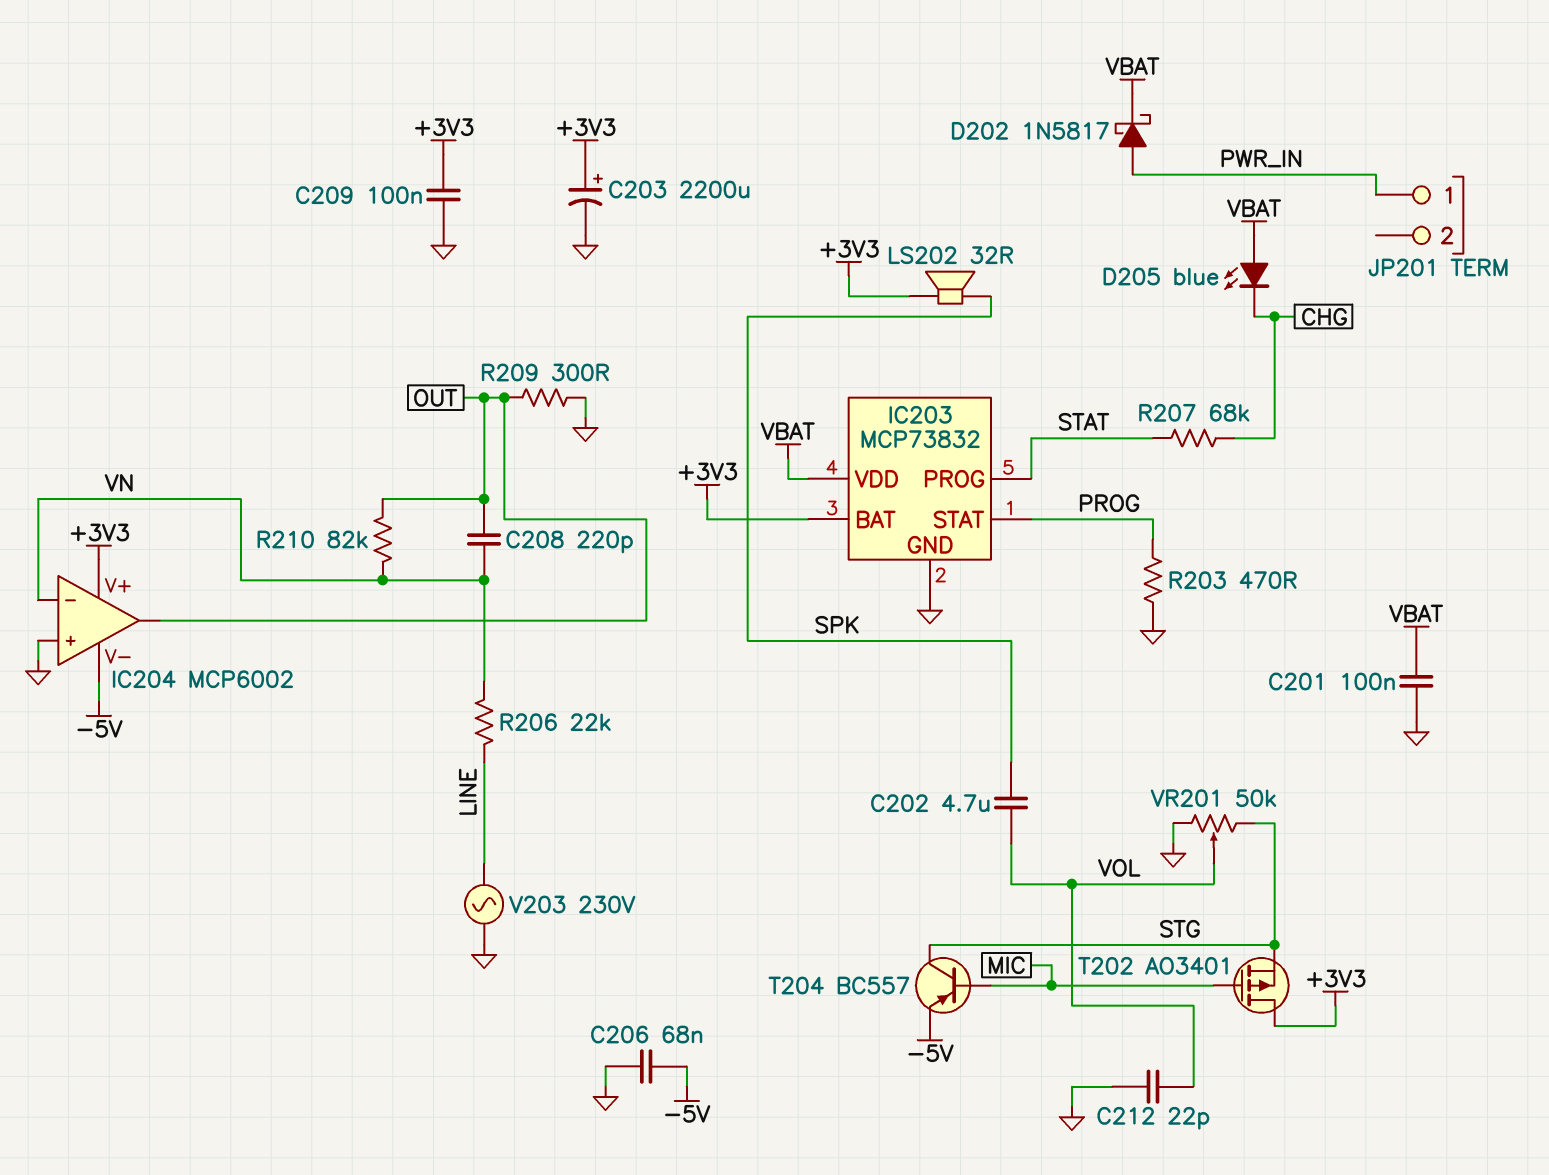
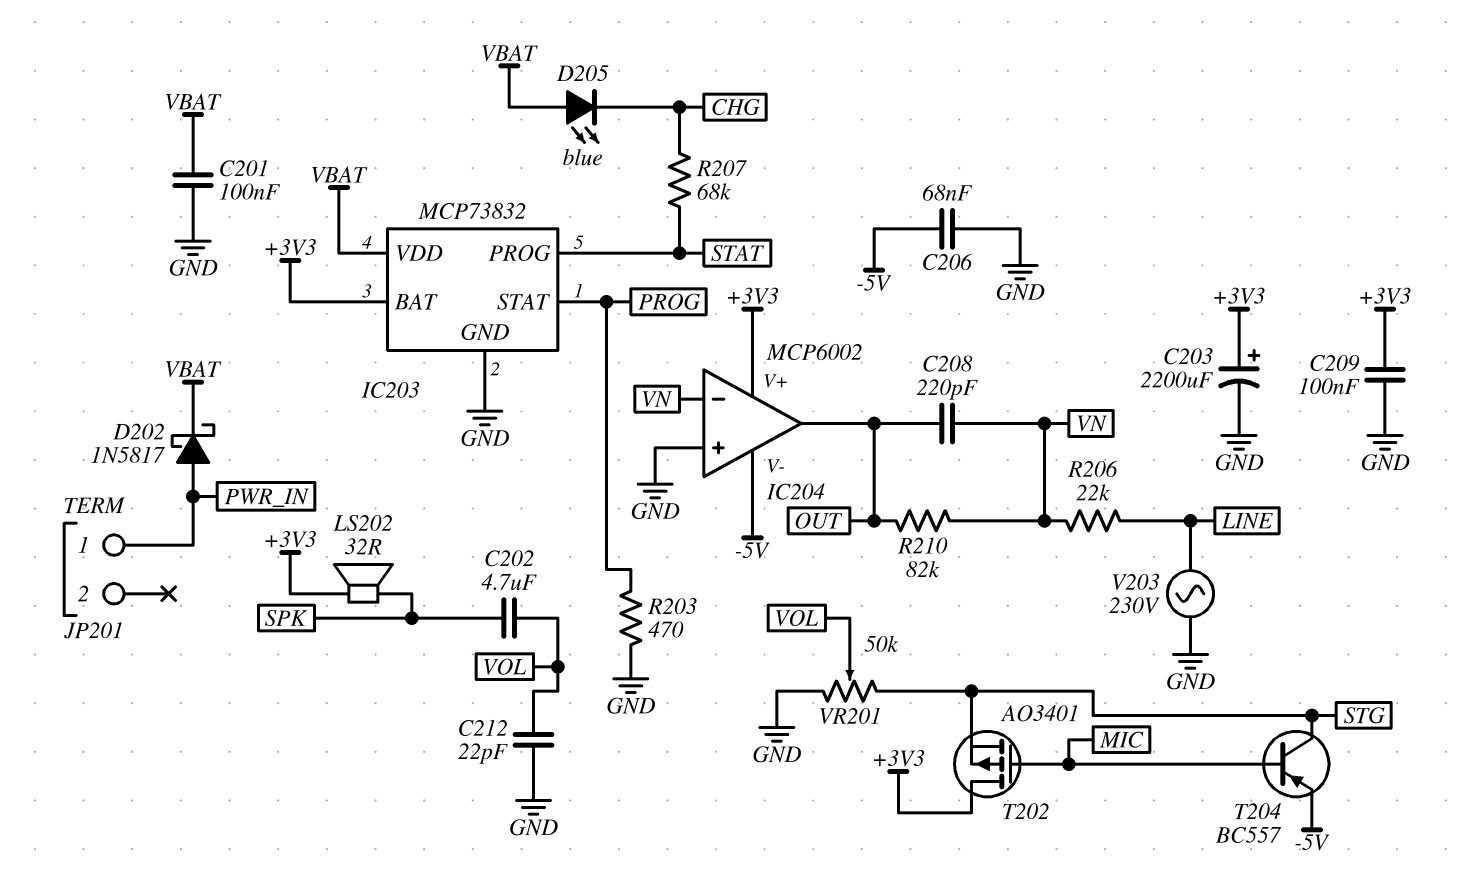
R209: 300 (GND, OUT) -> none

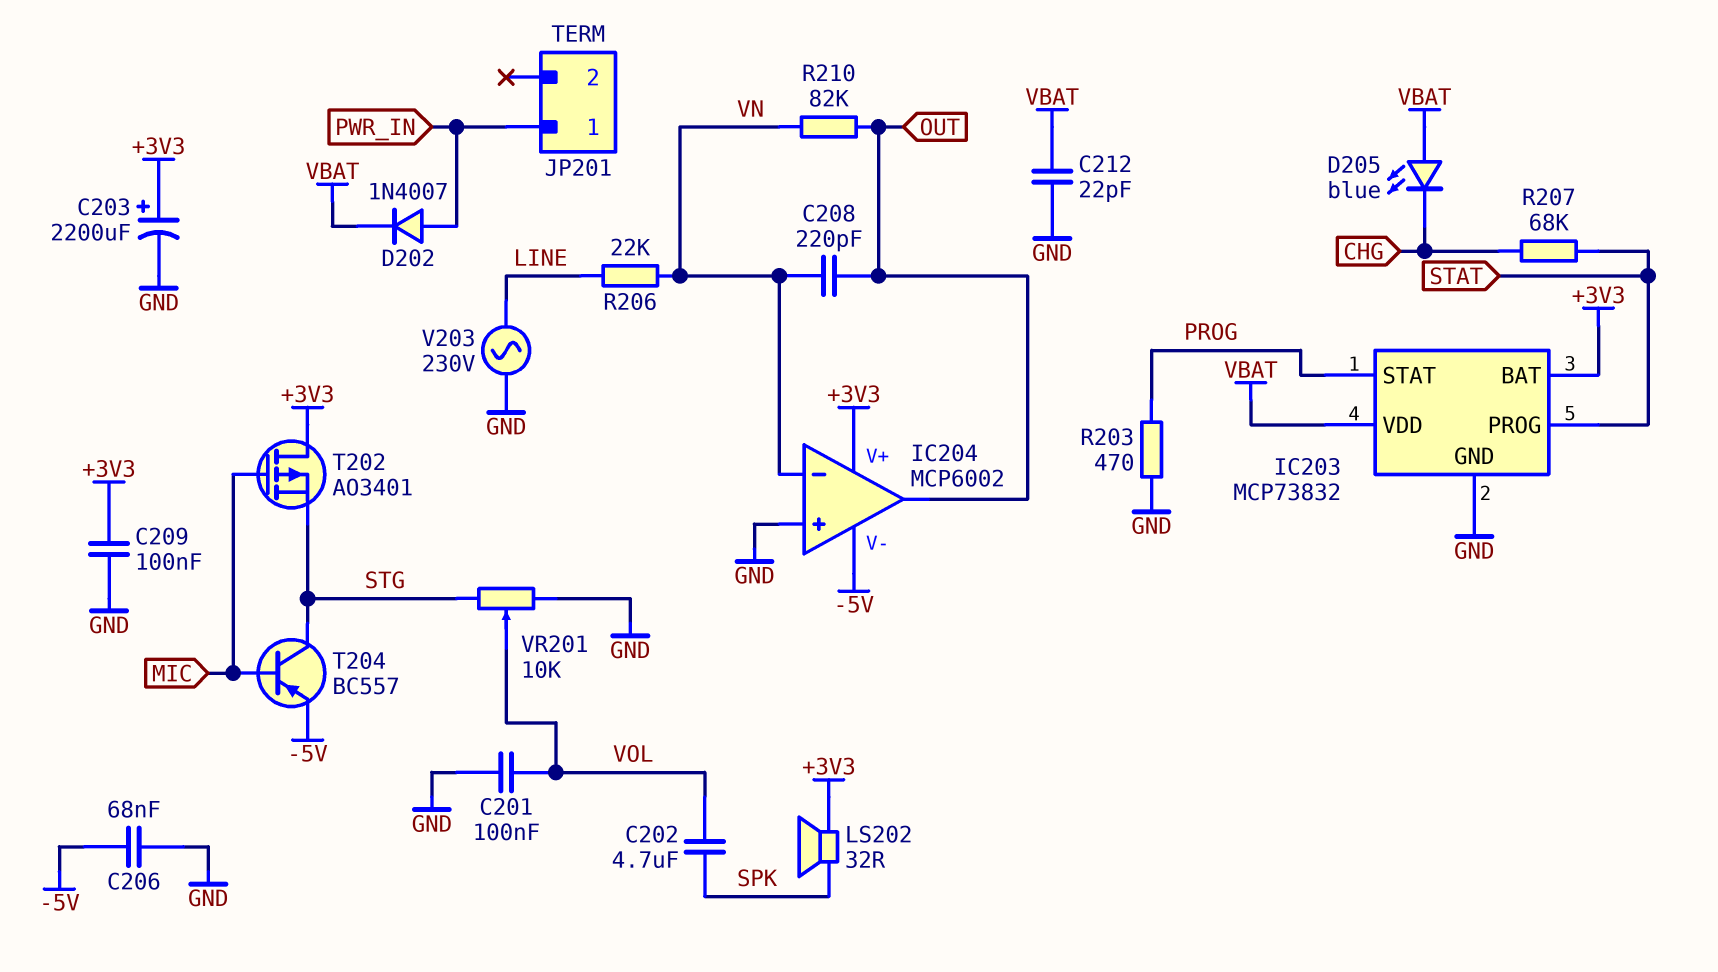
C201: 100nF (GND, VBAT) -> 100nF (GND, VOL)
C212: 22pF (GND, VOL) -> 22pF (GND, VBAT)
D202: schottky 1N5817 (A PWR_IN, K VBAT) -> diode 1N4007 (A PWR_IN, K VBAT)
VR201: 50k (GND, STG, wiper VOL) -> 10k (GND, STG, wiper VOL)

